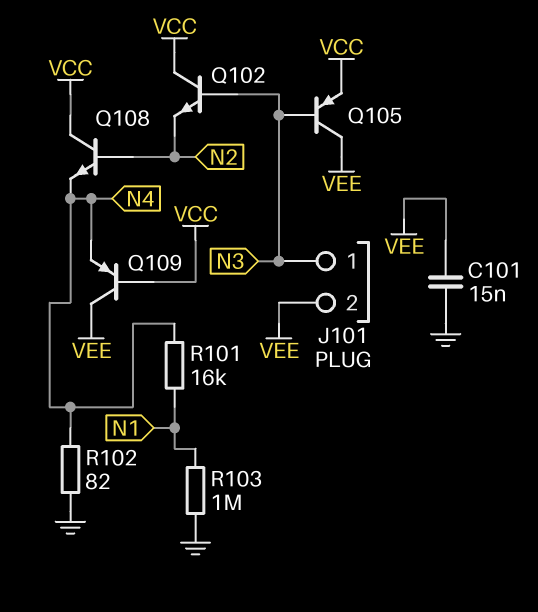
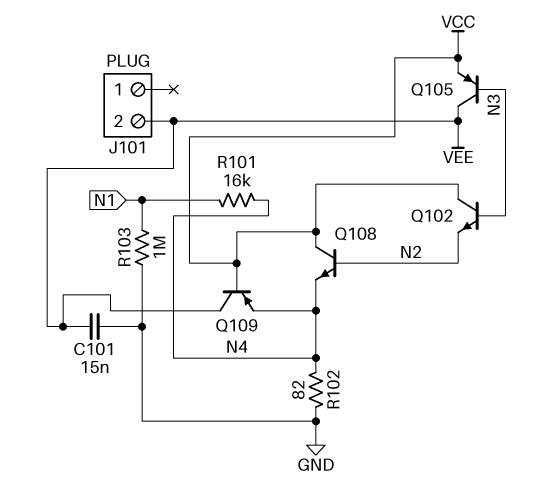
J101 pin 1: N3 -> none

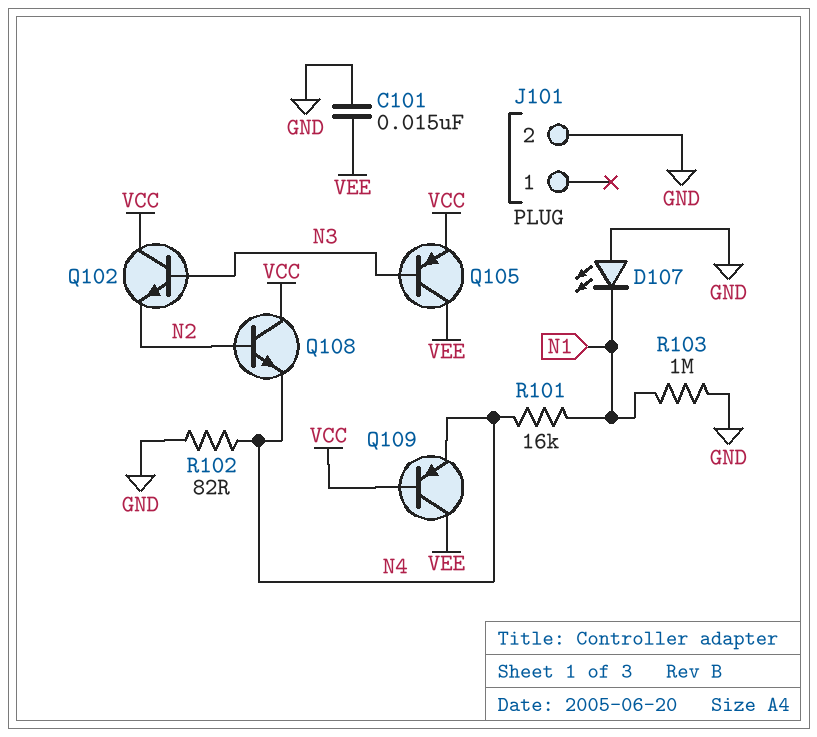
D107: none -> LED (A GND, K N1)
J101 pin 2: VEE -> GND

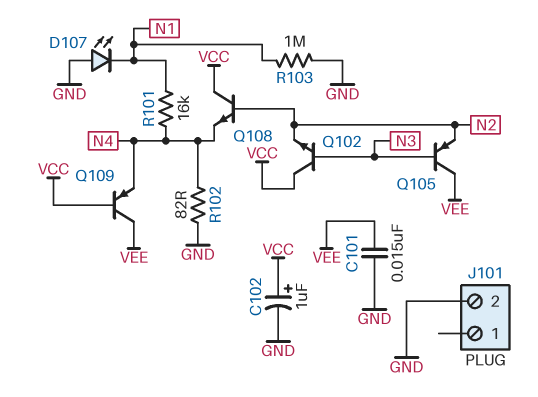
C102: none -> 1uF (plus VCC, minus GND)
Q105: PNP (B N3, C VEE, E VCC) -> PNP (B N3, C VEE, E N2)

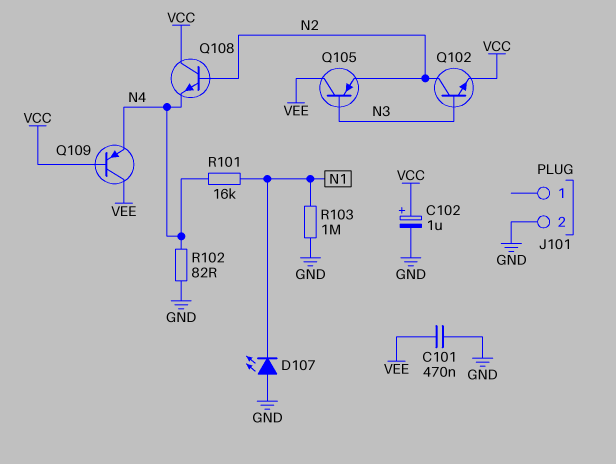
C101: 15nF (GND, VEE) -> 470nF (GND, VEE)
Q102: NPN (B N3, C VCC, E N2) -> NPN (B N3, C N2, E VCC)

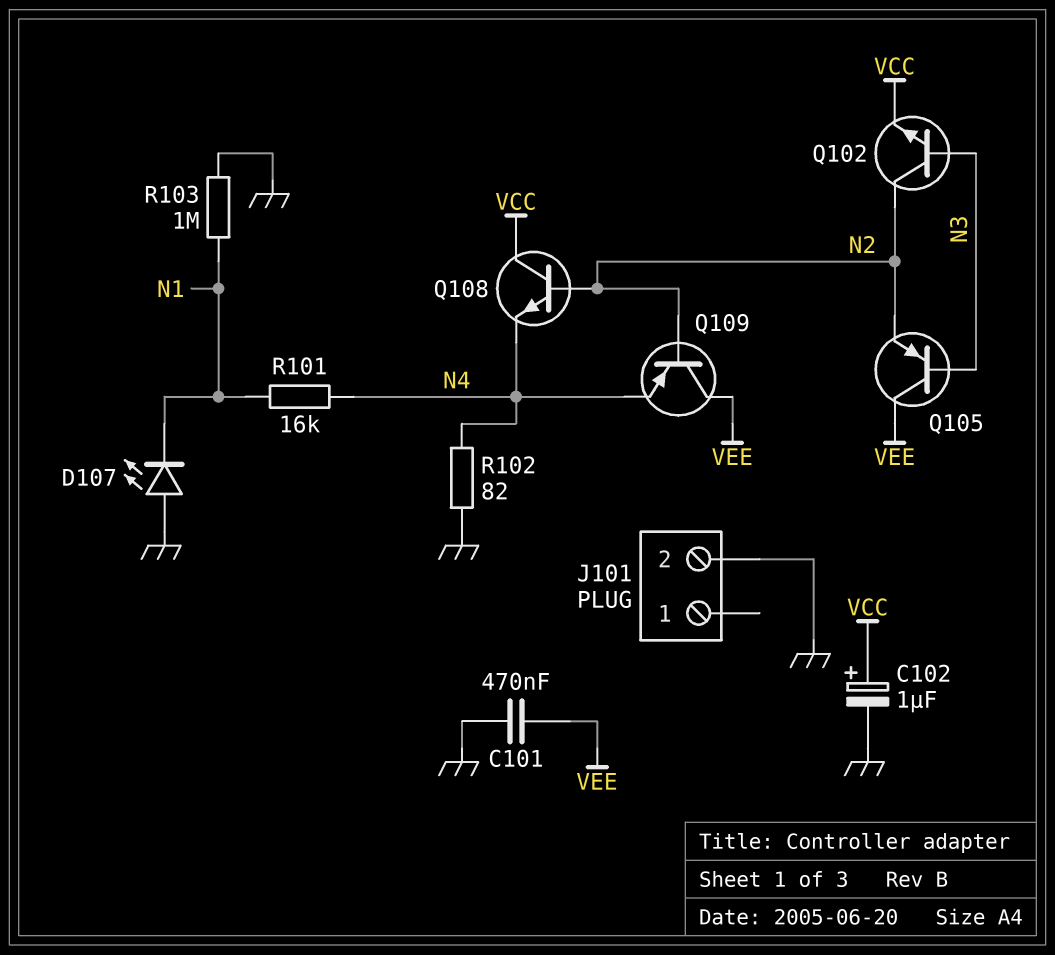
Q109: PNP (B VCC, C VEE, E N4) -> PNP (B N2, C VEE, E N4)

